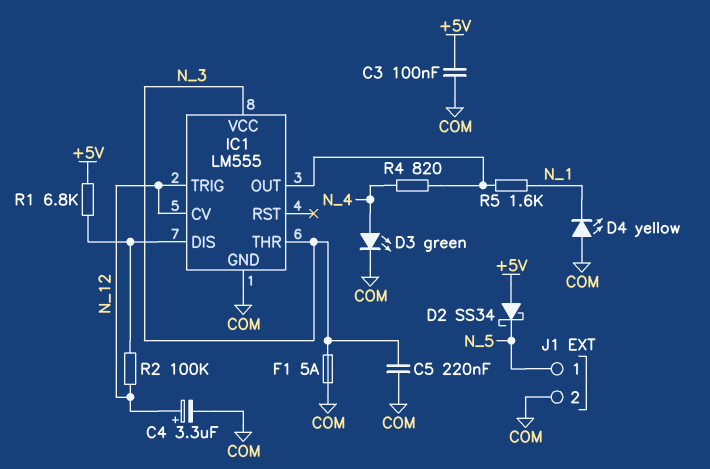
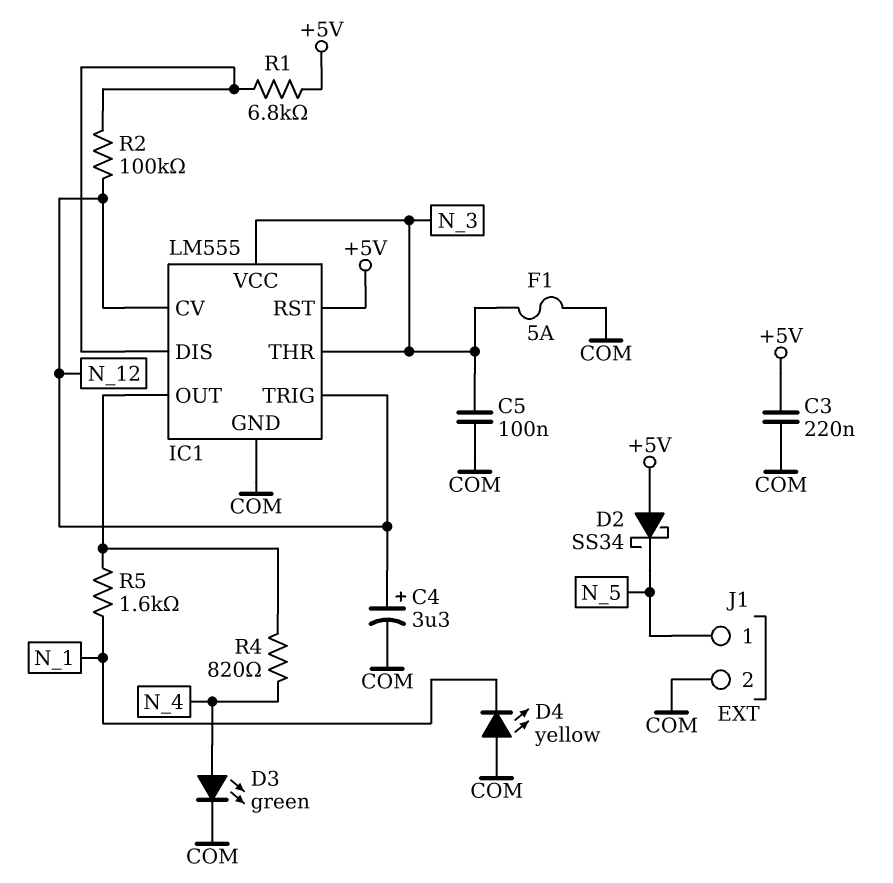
C3: 100nF (+5V, COM) -> 220nF (+5V, COM)
C5: 220nF (COM, N_3) -> 100nF (COM, N_3)
IC1 pin RST: none -> +5V

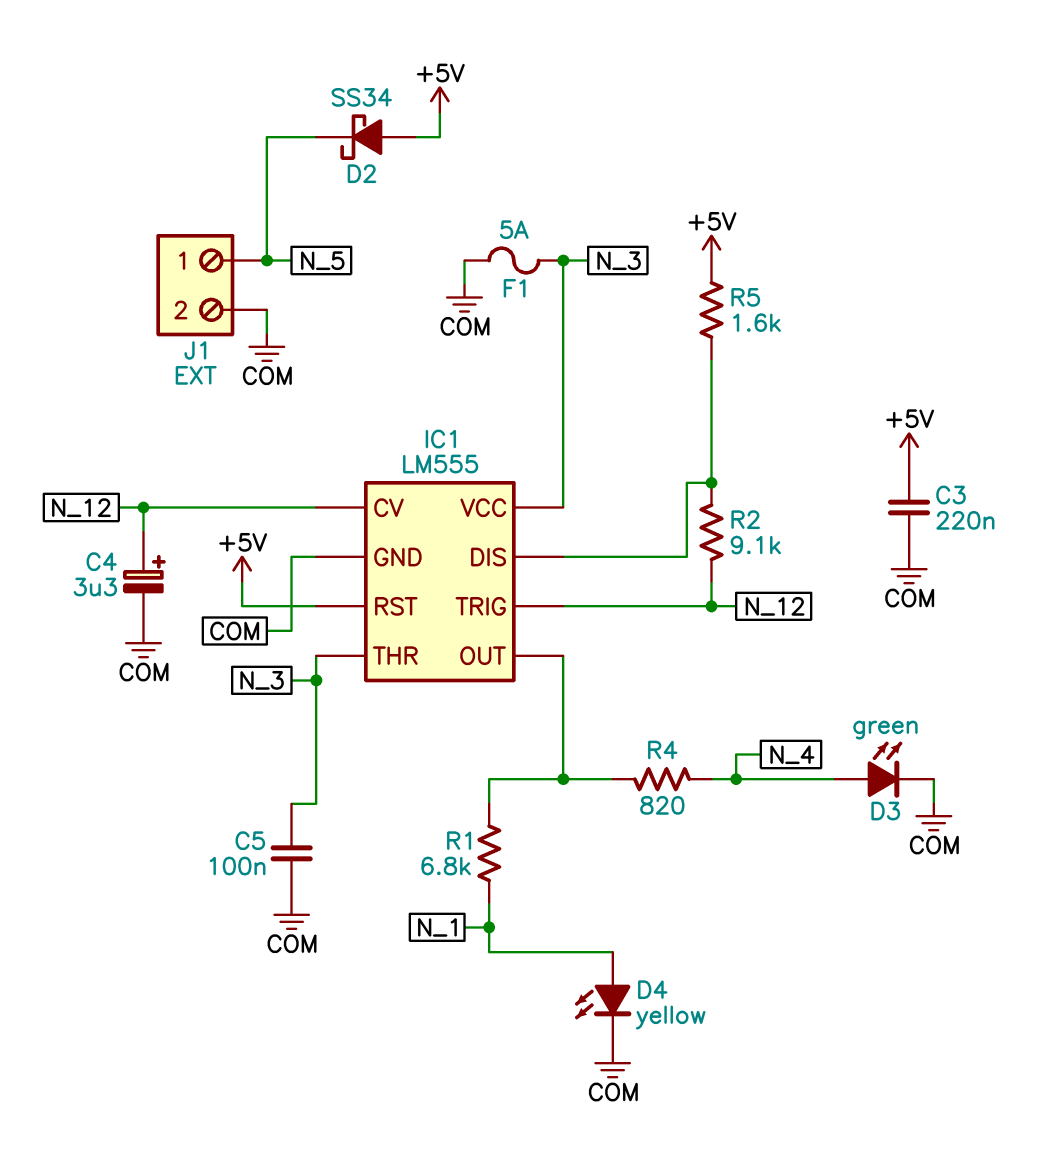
D4: LED yellow (A COM, K N_1) -> LED yellow (A N_1, K COM)
R1: 6.8k (+5V, IC1/DIS) -> 6.8k (IC1/OUT, N_1)
R2: 100k (IC1/DIS, N_12) -> 9.1k (IC1/DIS, N_12)
R5: 1.6k (IC1/OUT, N_1) -> 1.6k (+5V, IC1/DIS)

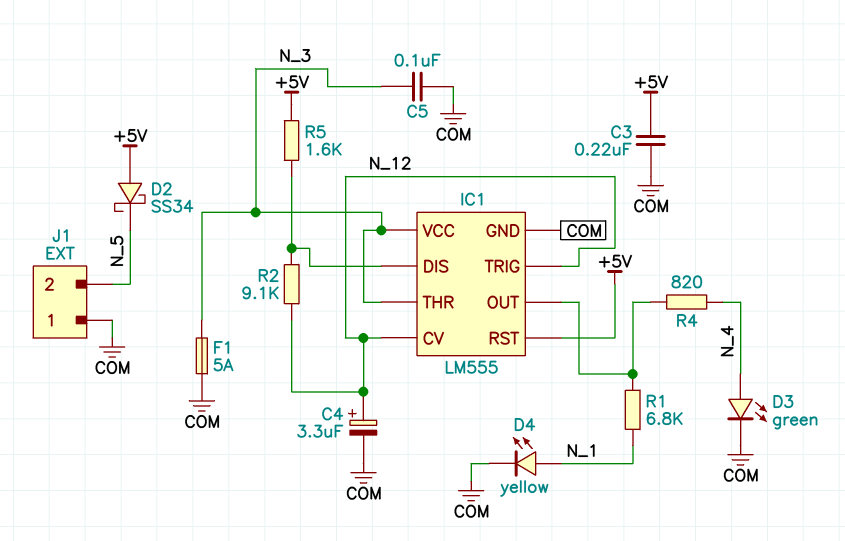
J1 pin 1: N_5 -> COM
J1 pin 2: COM -> N_5

